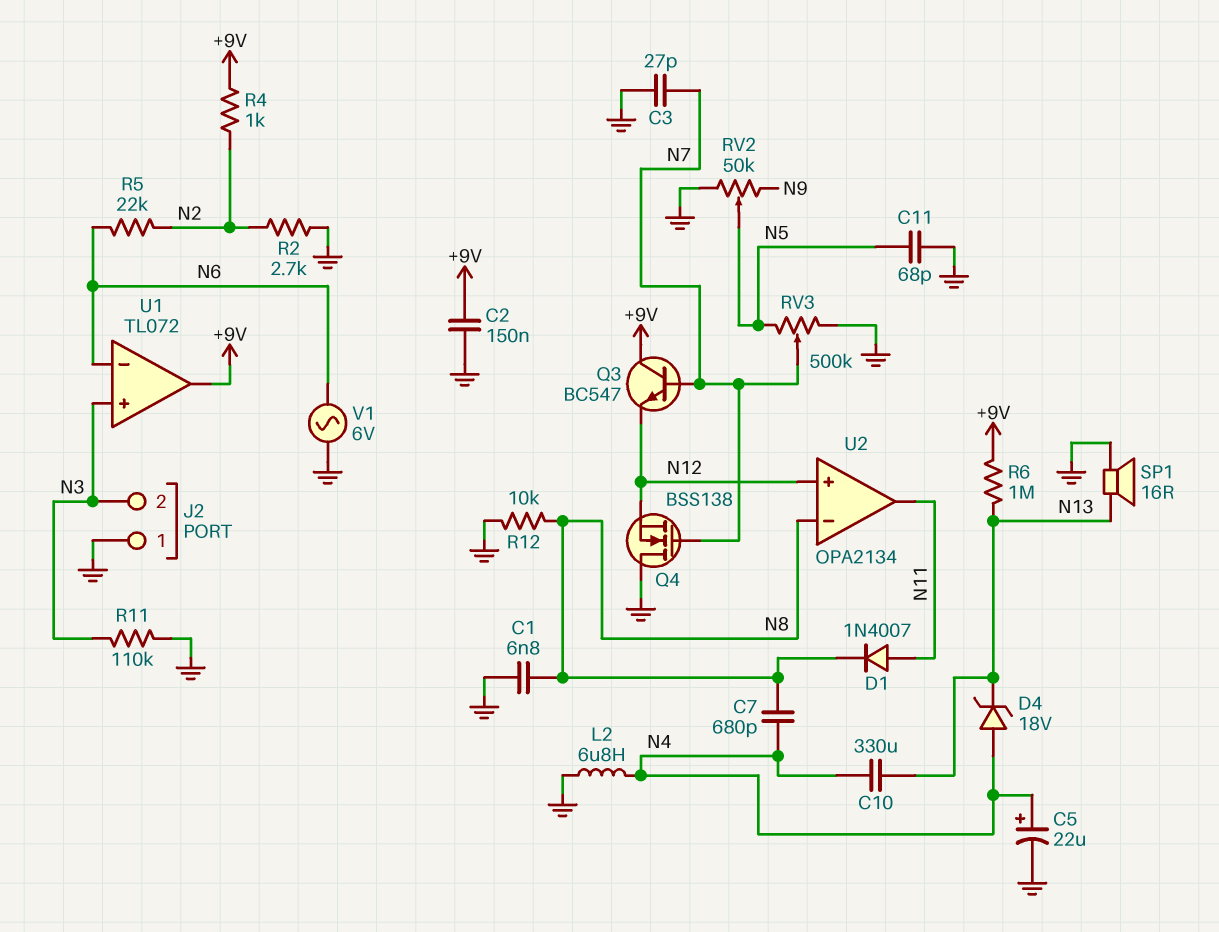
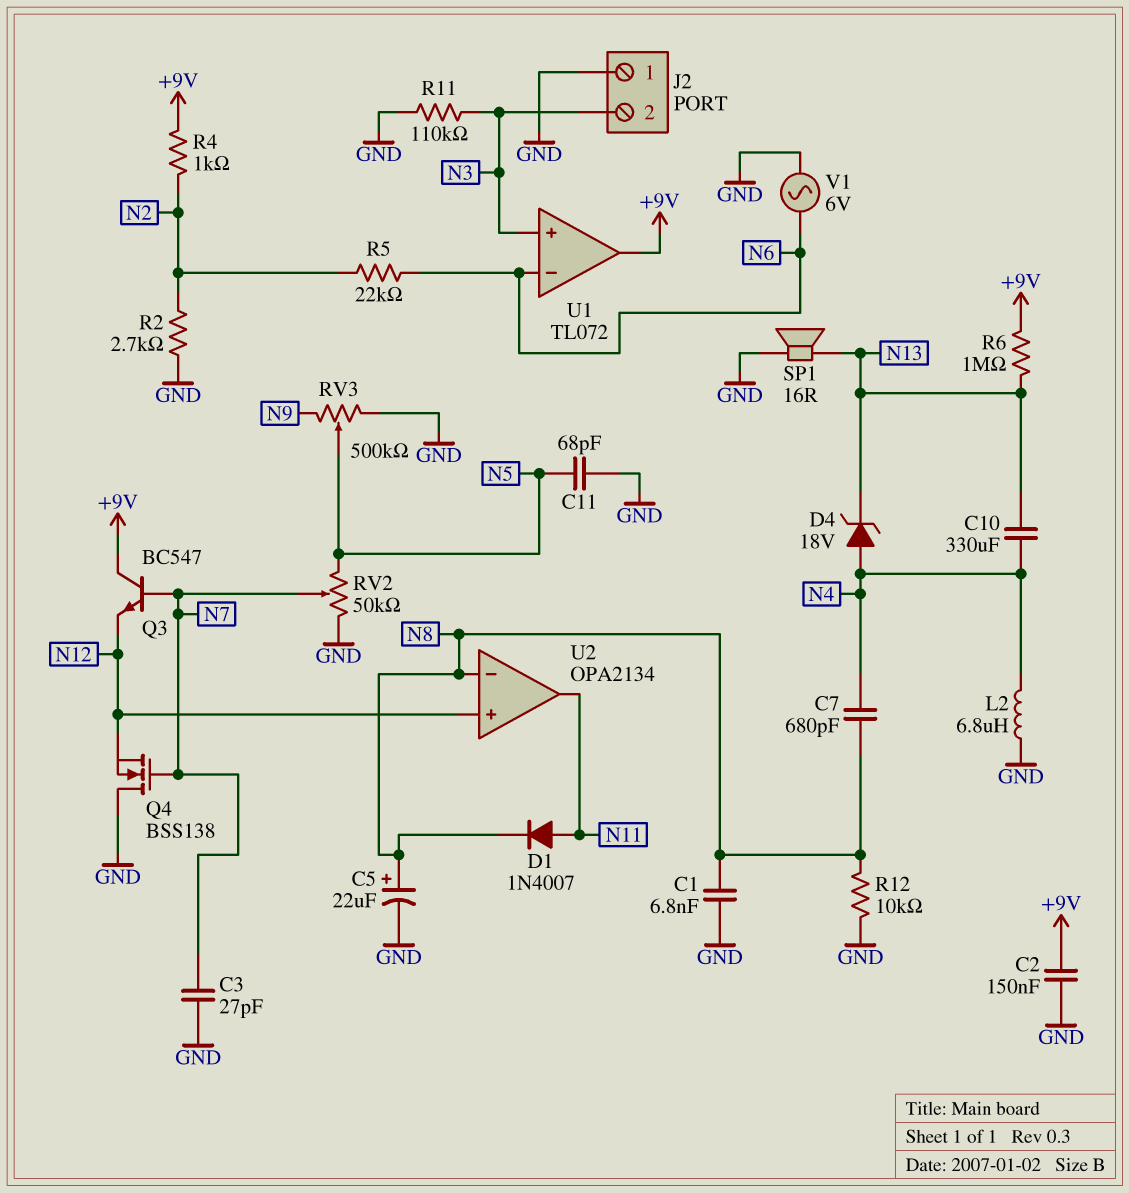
C5: 22uF (plus N4, minus GND) -> 22uF (plus N8, minus GND)
RV2: 50k (GND, N9, wiper N5) -> 50k (GND, N5, wiper N7)
RV3: 500k (GND, N5, wiper N7) -> 500k (GND, N9, wiper N5)

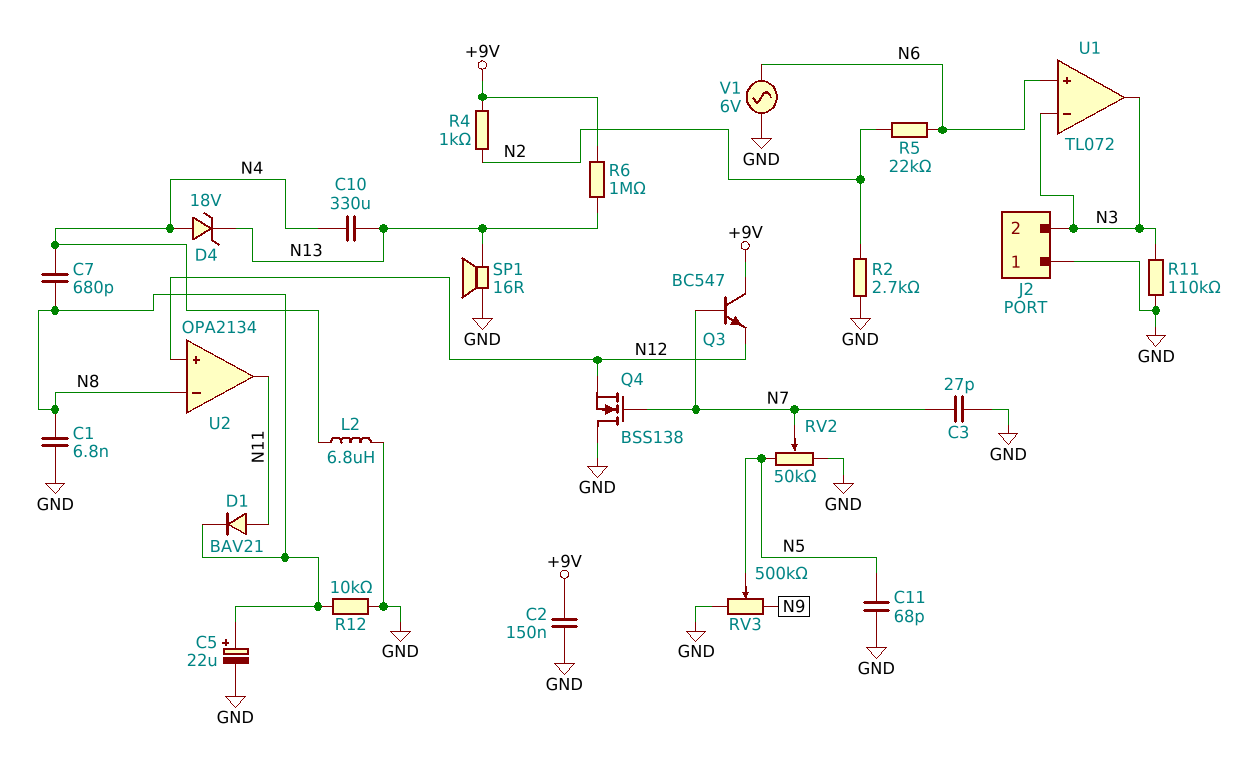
D1: diode 1N4007 (A N11, K N8) -> diode BAV21 (A N11, K N8)
U1 pin in+: N3 -> N6
U1 pin in-: N6 -> N3
U1 pin out: +9V -> N3

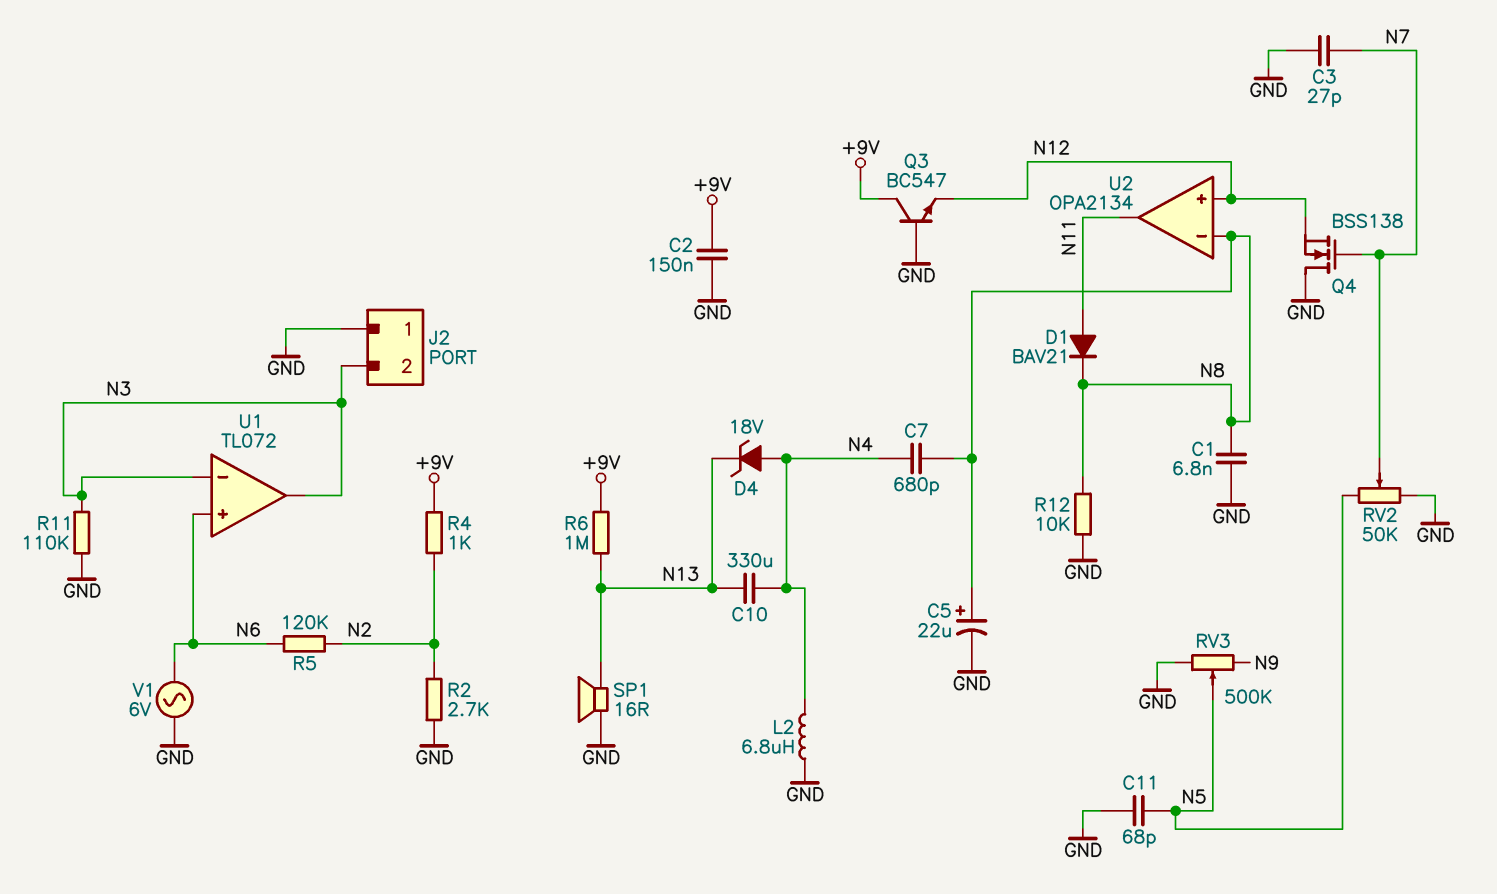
Q3: NPN BC547 (B N7, C +9V, E N12) -> NPN BC547 (B GND, C +9V, E N12)
R5: 22k (N2, N6) -> 120k (N2, N6)

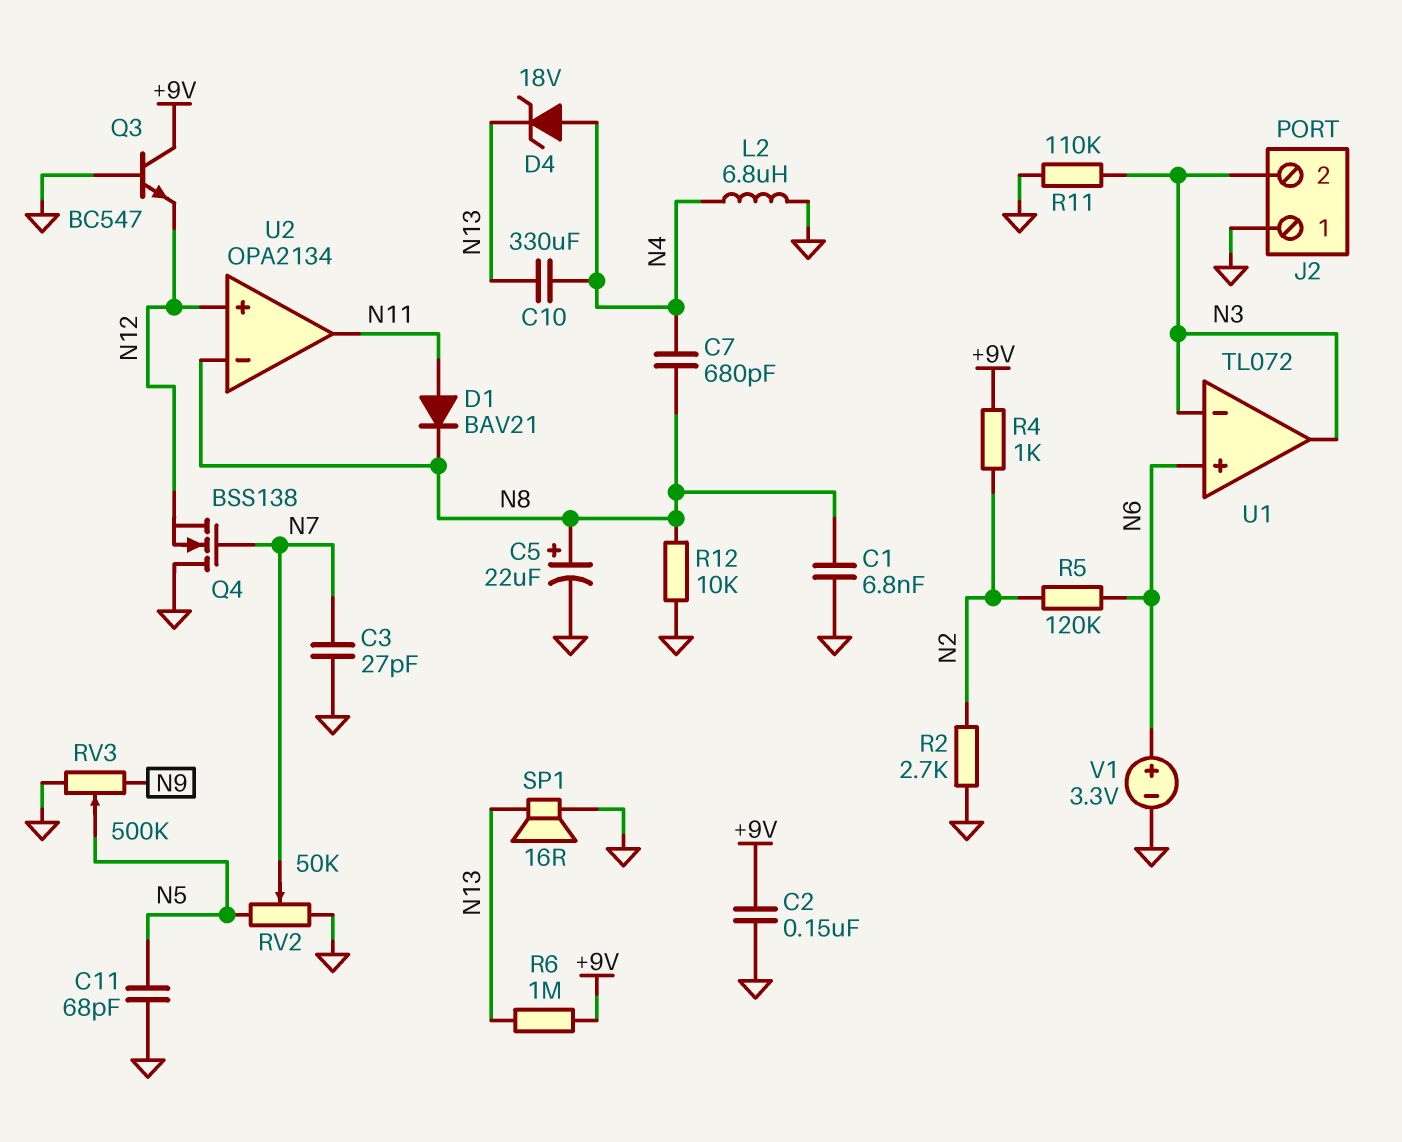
V1: AC 6V (GND, N6) -> 3.3V (plus N6, minus GND)

